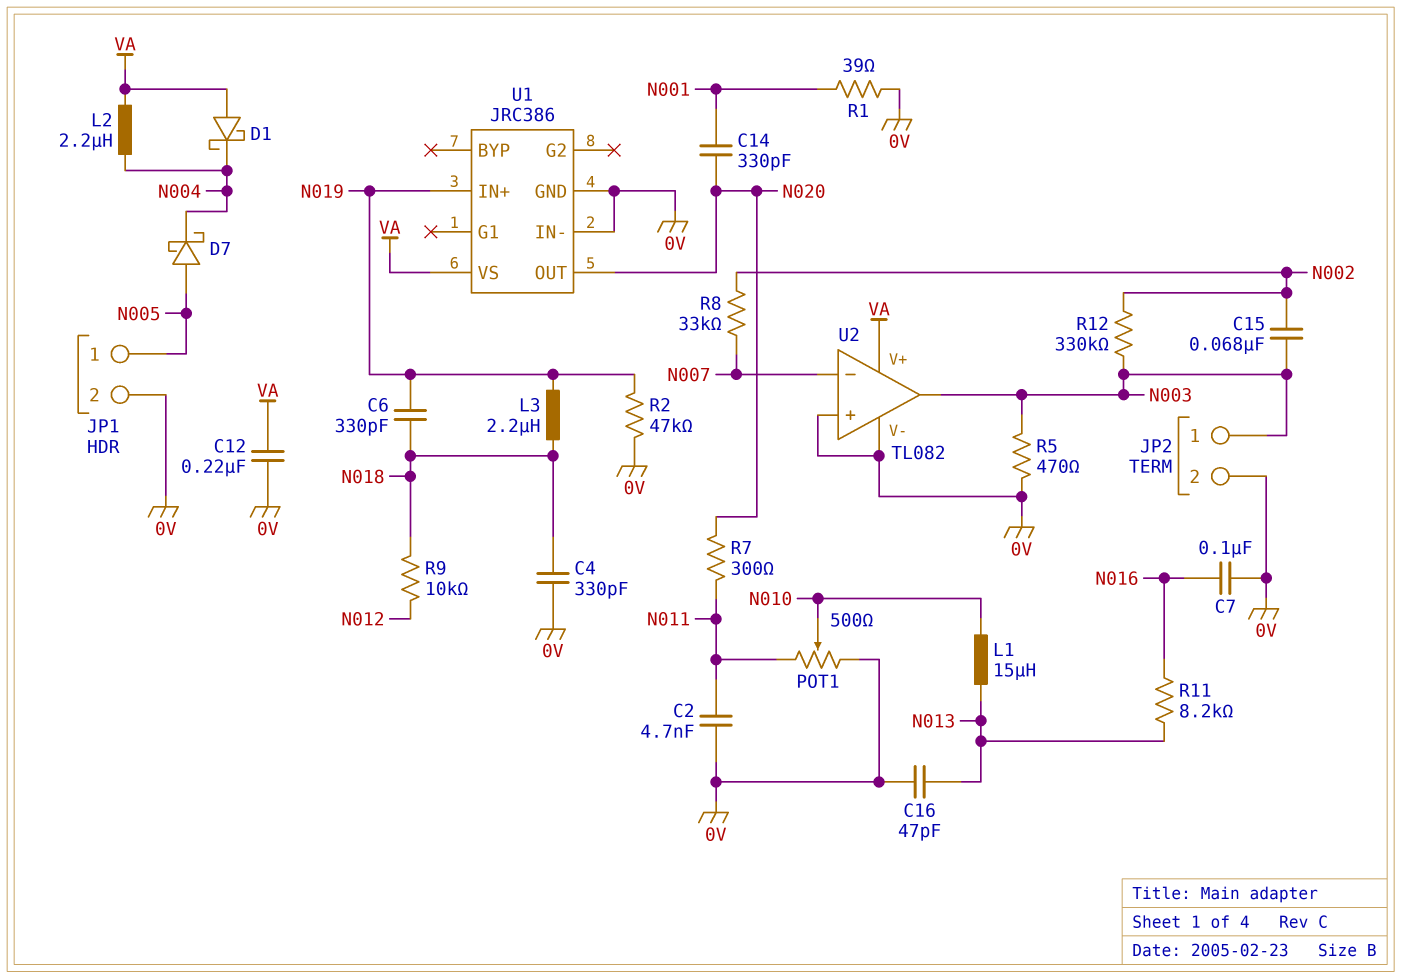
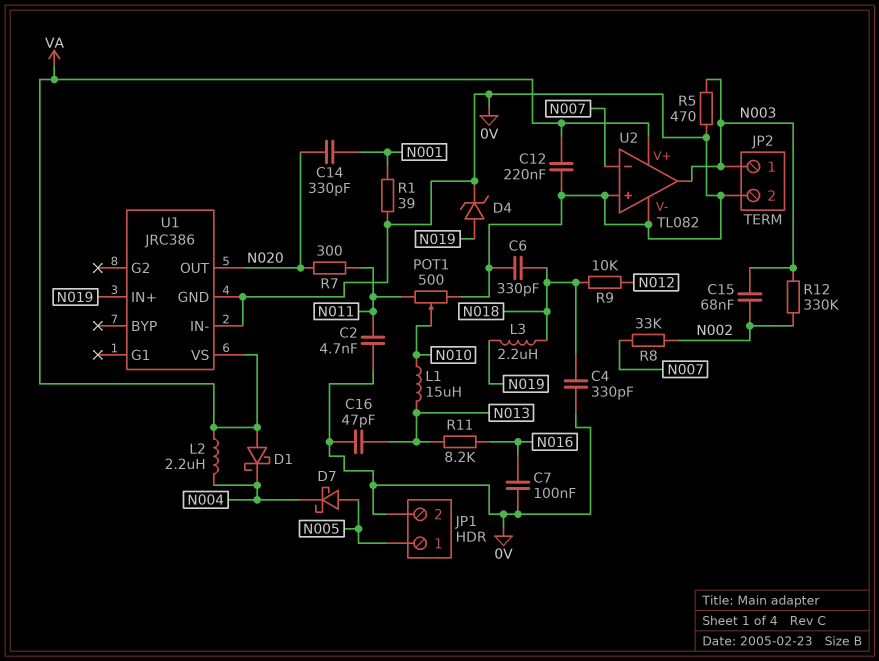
C6: 330pF (N018, N019) -> 330pF (0V, N018)
D4: none -> zener (A N019, K 0V)
R2: 47k (0V, N019) -> none

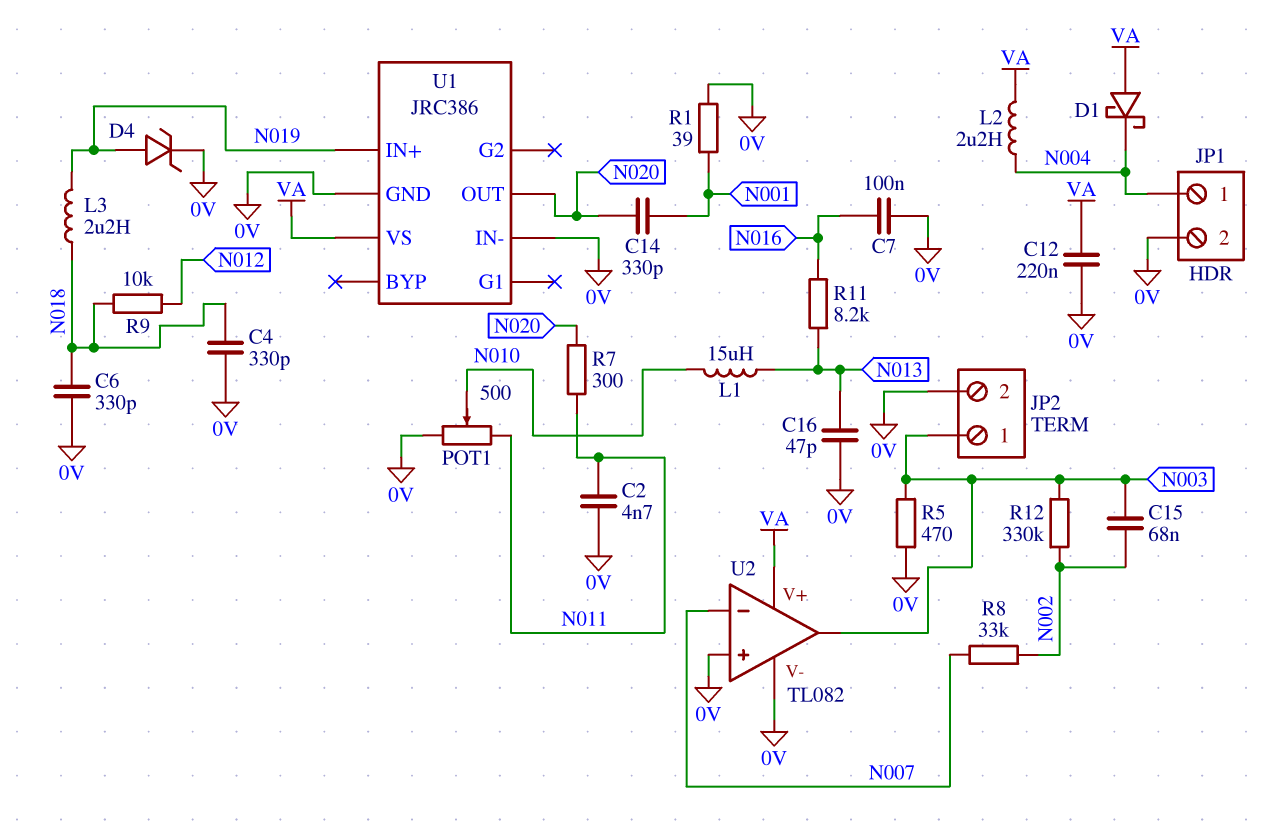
D7: schottky (A N005, K N004) -> none
JP1 pin 1: N005 -> N004

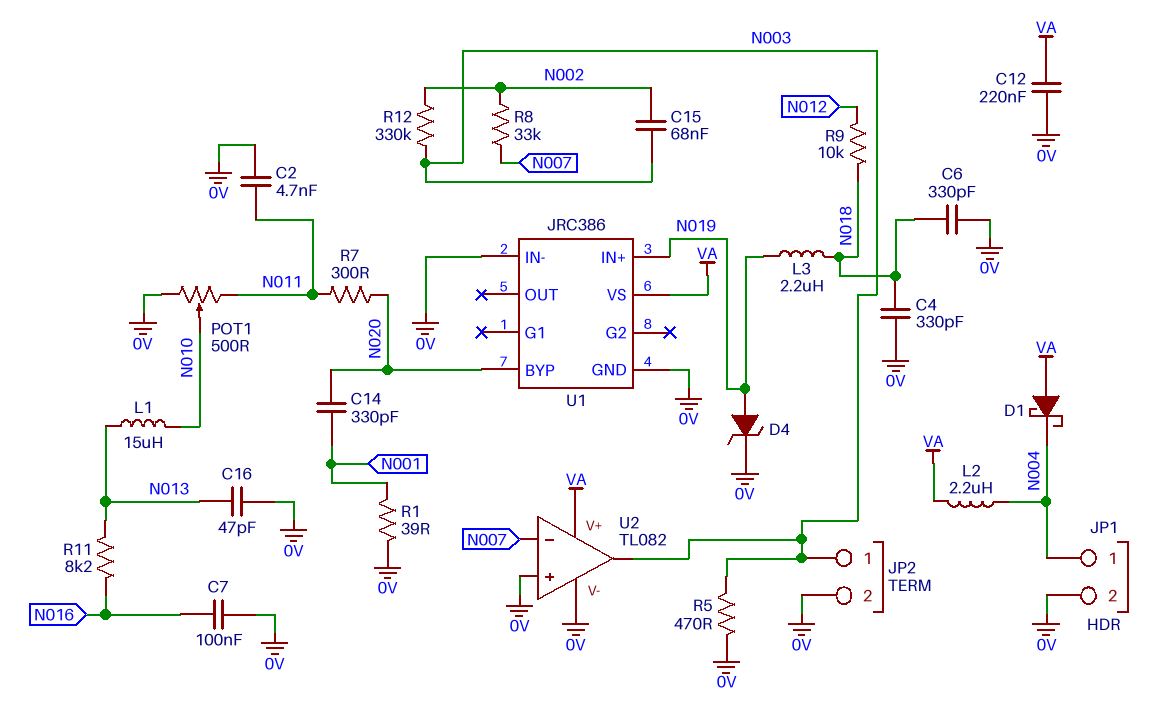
U1 pin BYP: none -> N020
U1 pin OUT: N020 -> none

